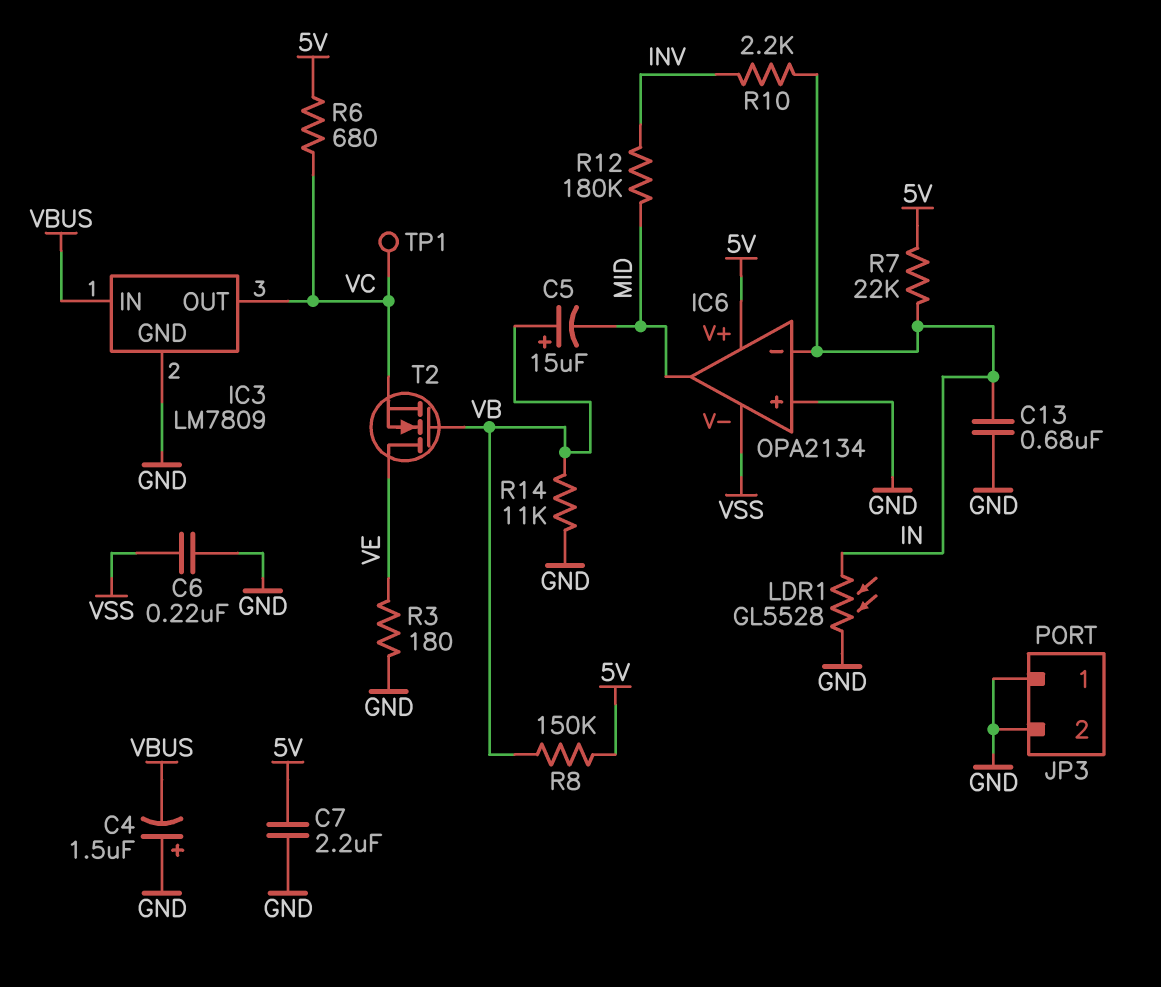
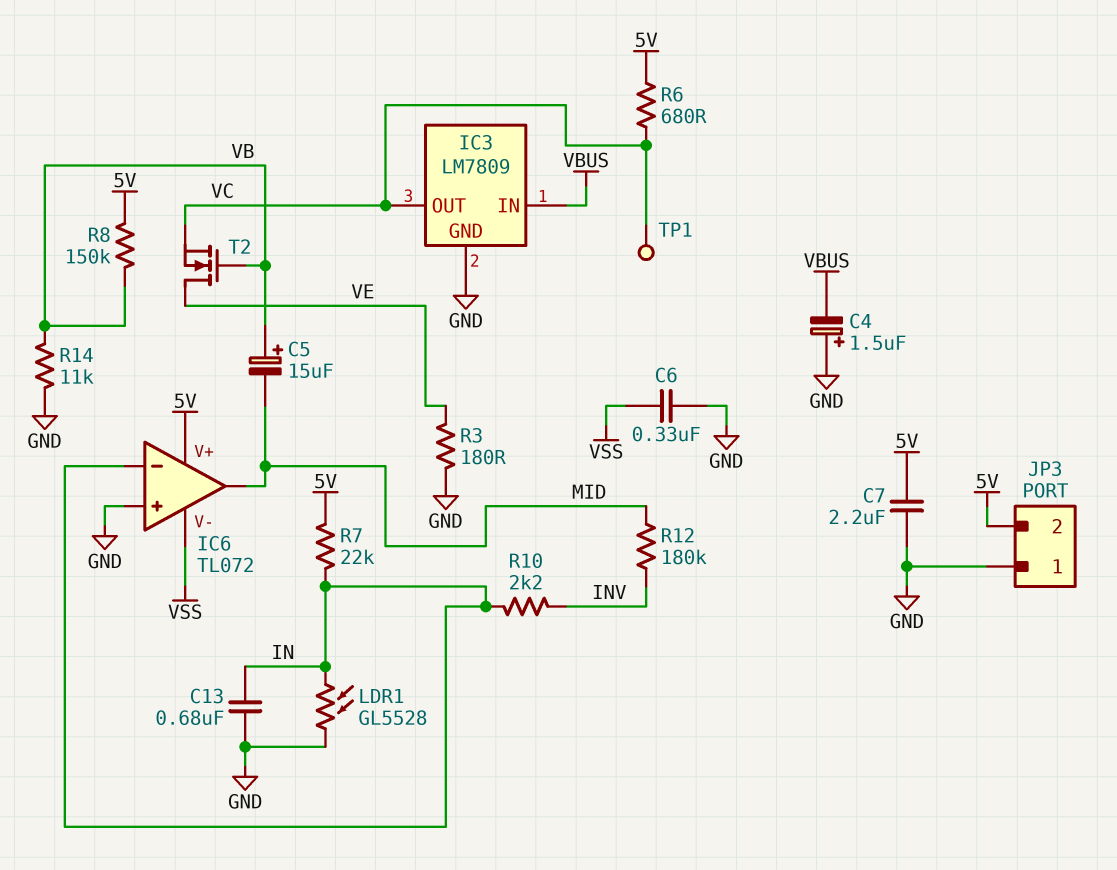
C6: 220nF (GND, VSS) -> 330nF (GND, VSS)
IC6: OPA2134 -> TL072
JP3 pin 2: GND -> 5V

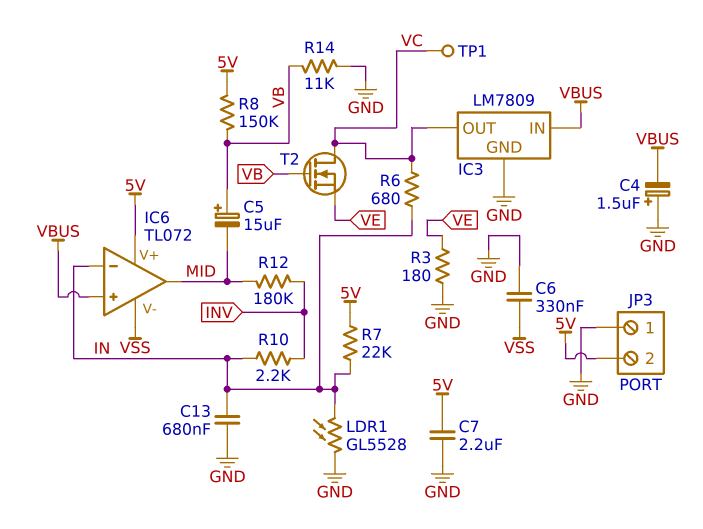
IC6 pin in+: GND -> VBUS
R6: 680 (5V, VC) -> 680 (IN, VC)
T2: NMOS (G VB, D VE, S VC) -> NMOS (G VB, D VC, S VE)

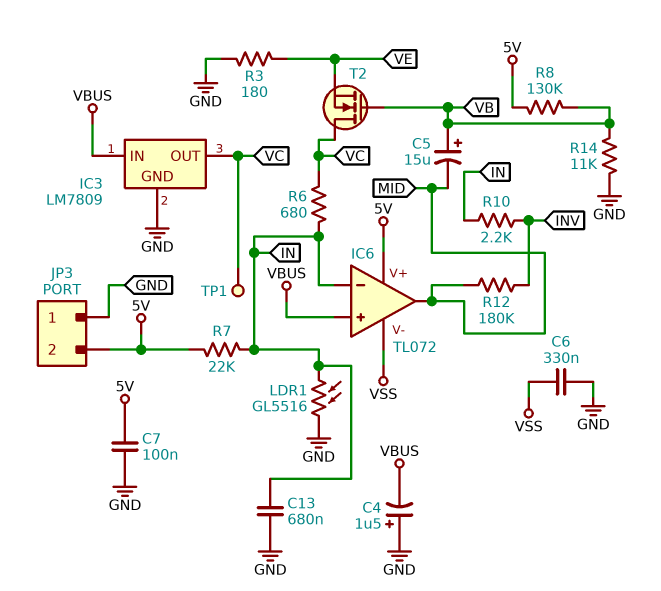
C7: 2.2uF (5V, GND) -> 100nF (5V, GND)
LDR1: GL5528 (GND, IN) -> GL5516 (GND, IN)
R8: 150k (5V, VB) -> 130k (5V, VB)

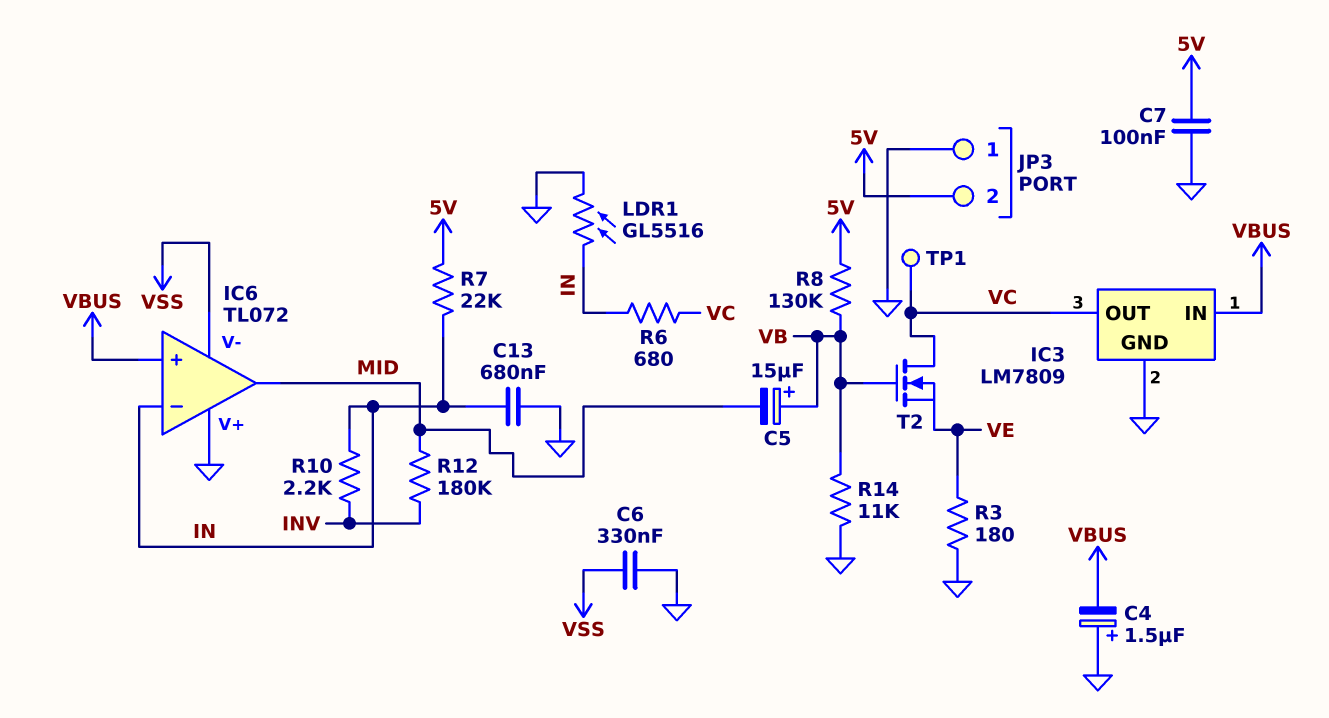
IC6 pin V+: 5V -> GND

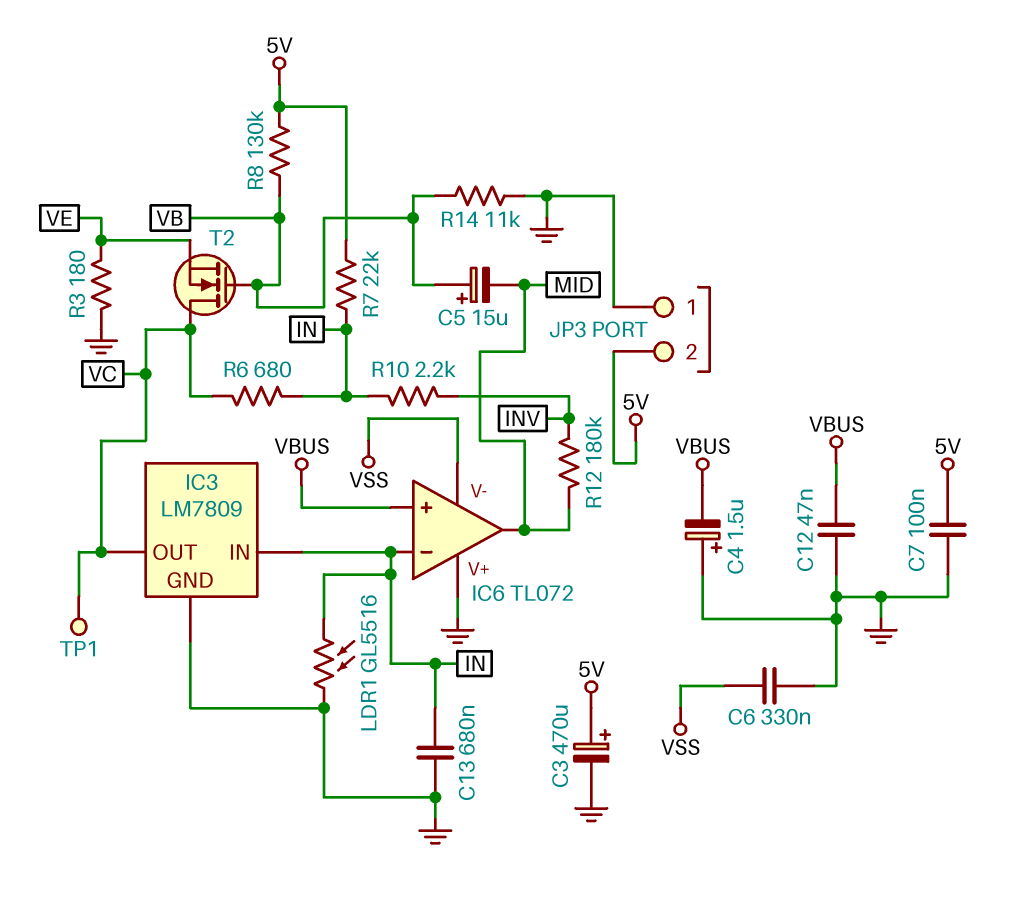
C3: none -> 470uF (plus 5V, minus GND)
C12: none -> 47nF (GND, VBUS)
IC3 pin IN: VBUS -> IN

